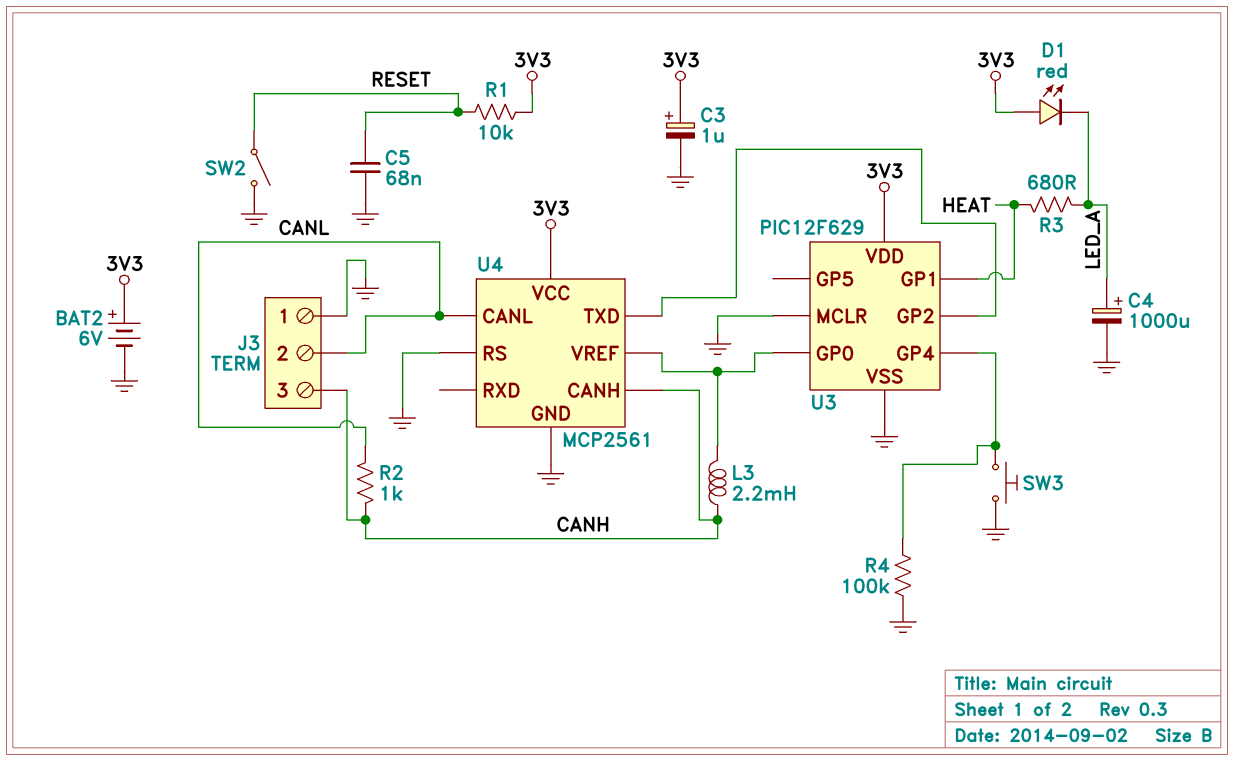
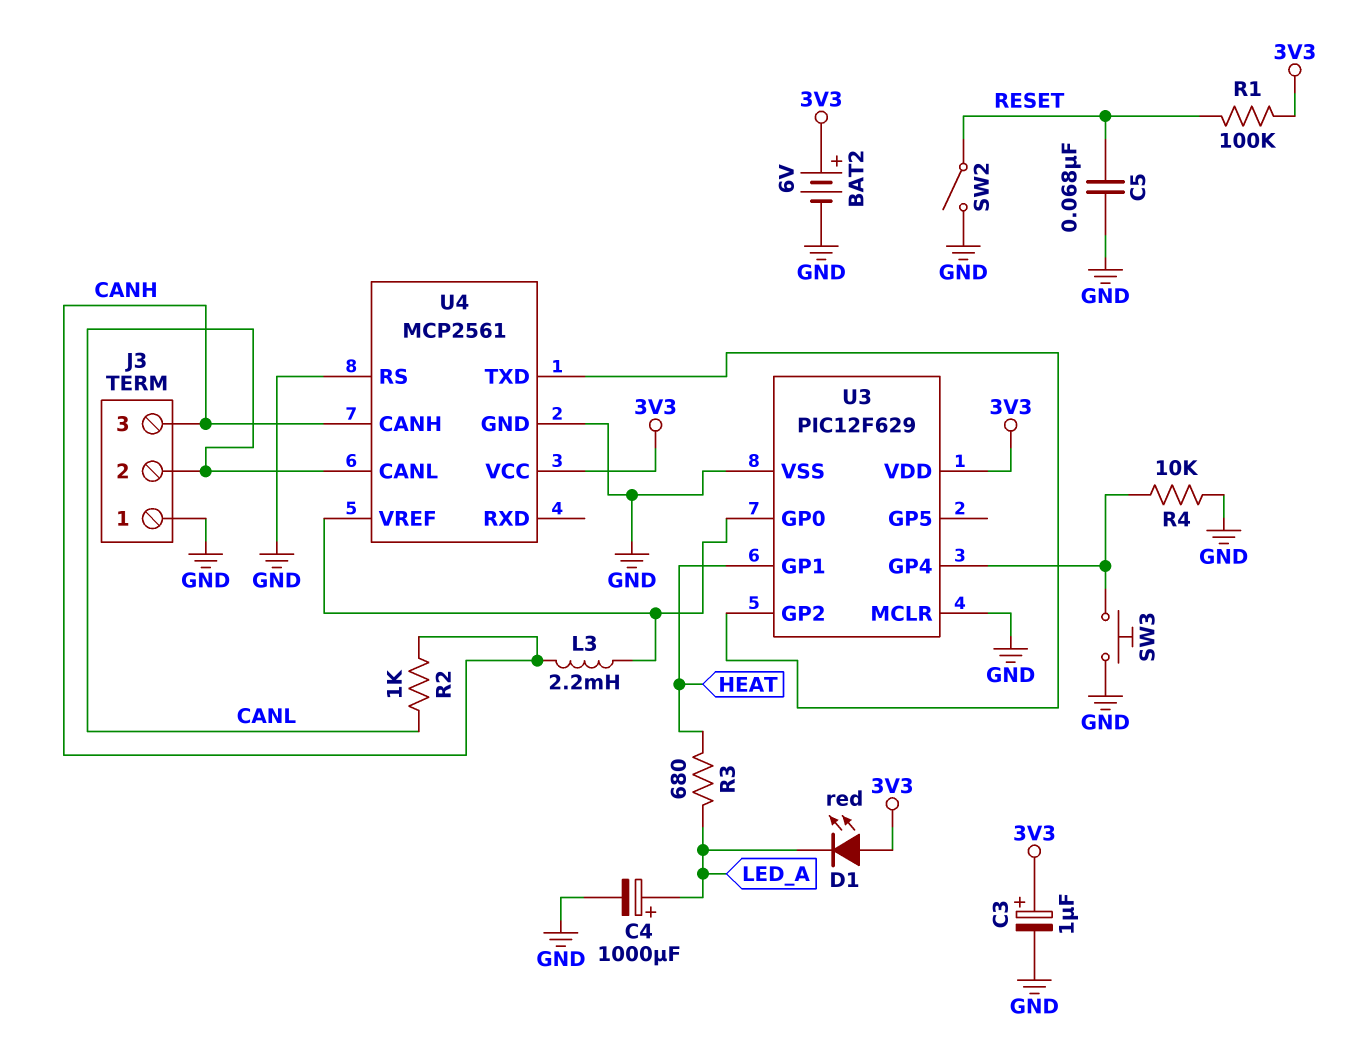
R1: 10k (3V3, RESET) -> 100k (3V3, RESET)
R4: 100k (GND, U3/GP4) -> 10k (GND, U3/GP4)

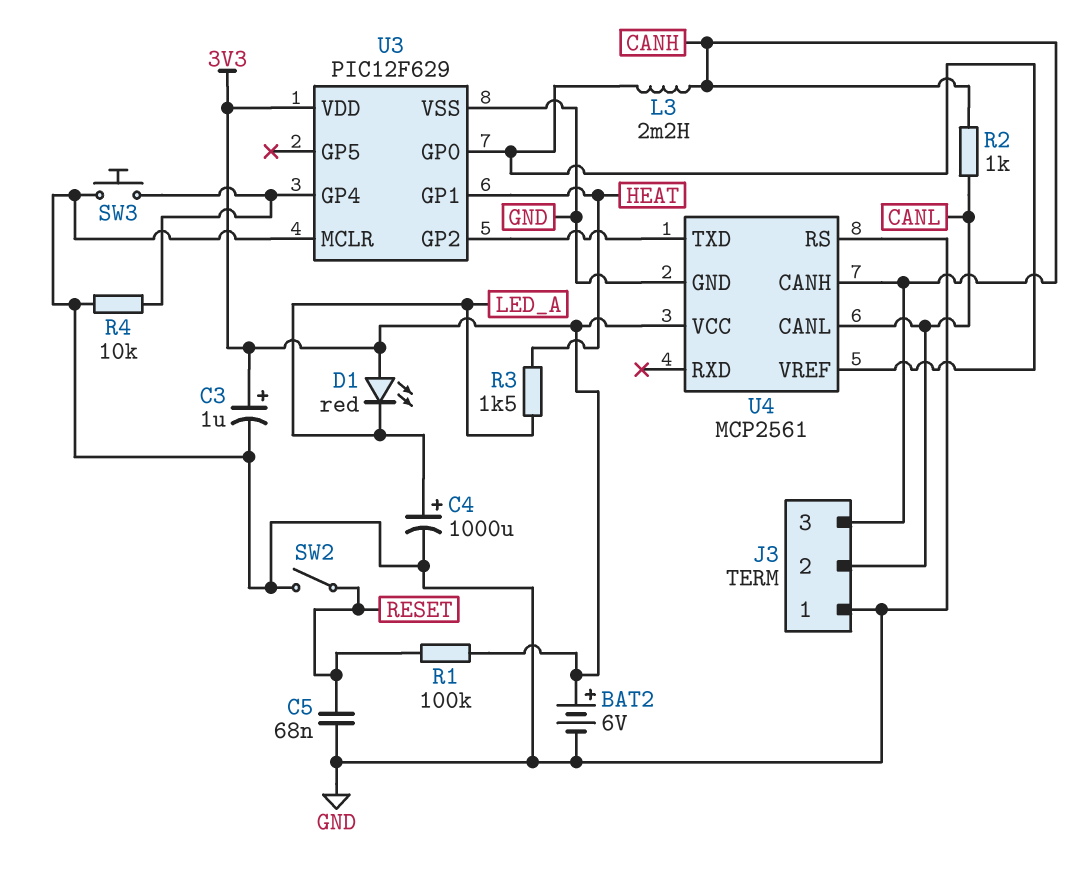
R3: 680 (HEAT, LED_A) -> 1.5k (HEAT, LED_A)

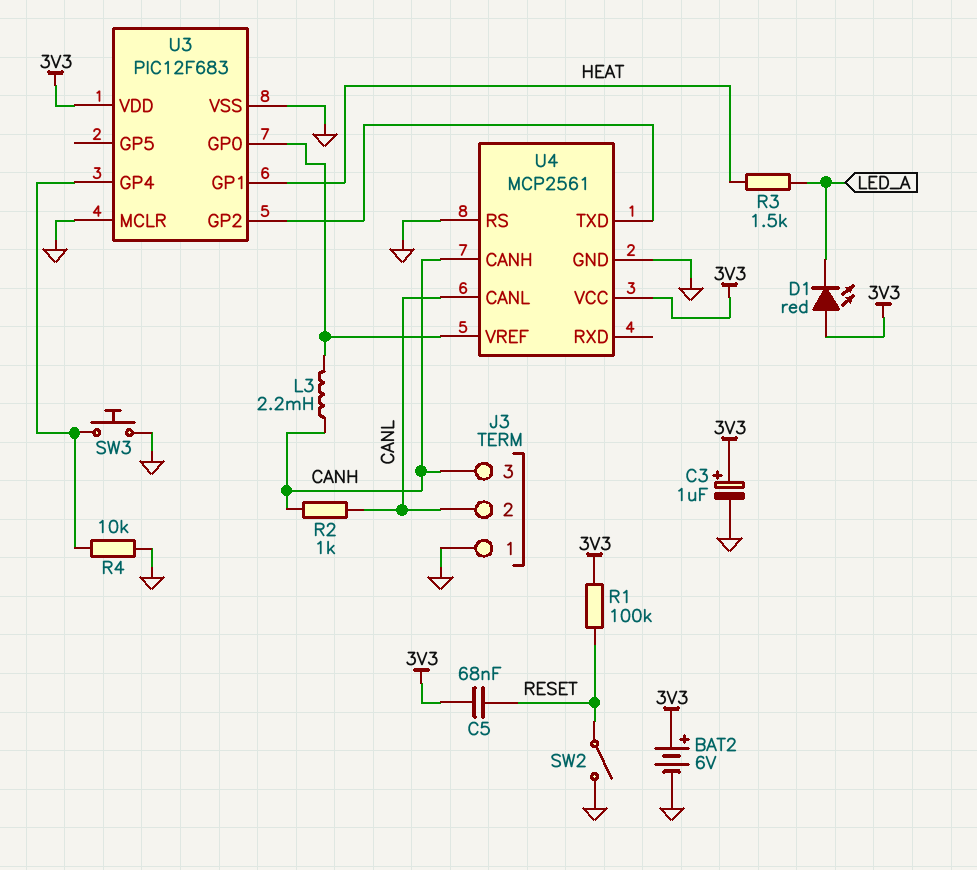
C4: 1000uF (plus LED_A, minus GND) -> none
C5: 68nF (GND, RESET) -> 68nF (3V3, RESET)
U3: PIC12F629 -> PIC12F683

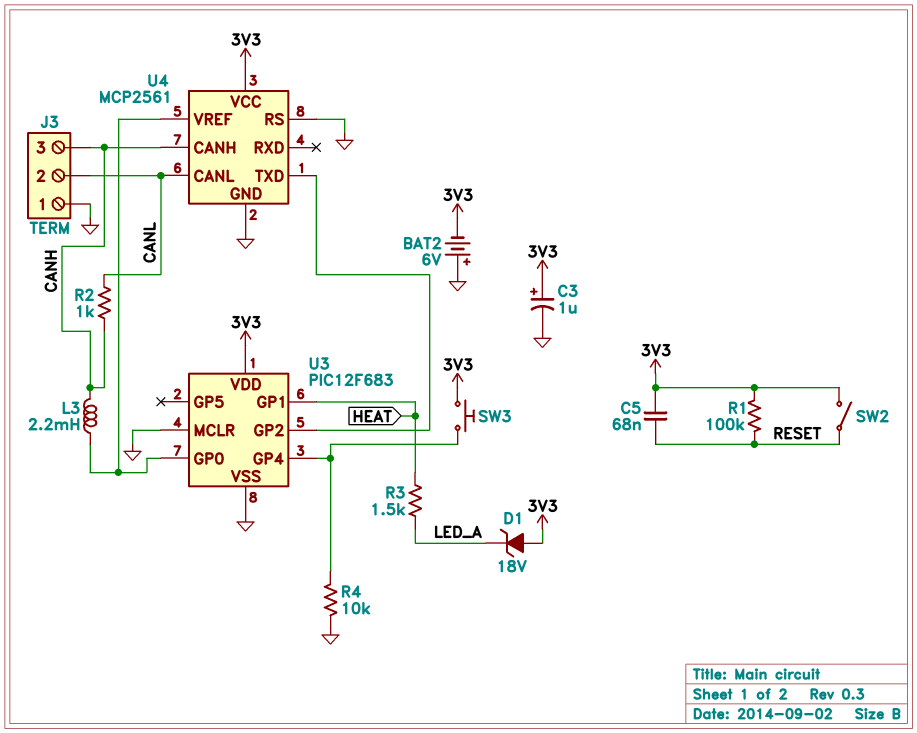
BAT2: 6V (plus 3V3, minus GND) -> 6V (plus GND, minus 3V3)
D1: LED red (A 3V3, K LED_A) -> zener 18V (A 3V3, K LED_A)
SW2: switch (GND, RESET) -> switch (3V3, RESET)
SW3: button (GND, U3/GP4) -> button (3V3, U3/GP4)

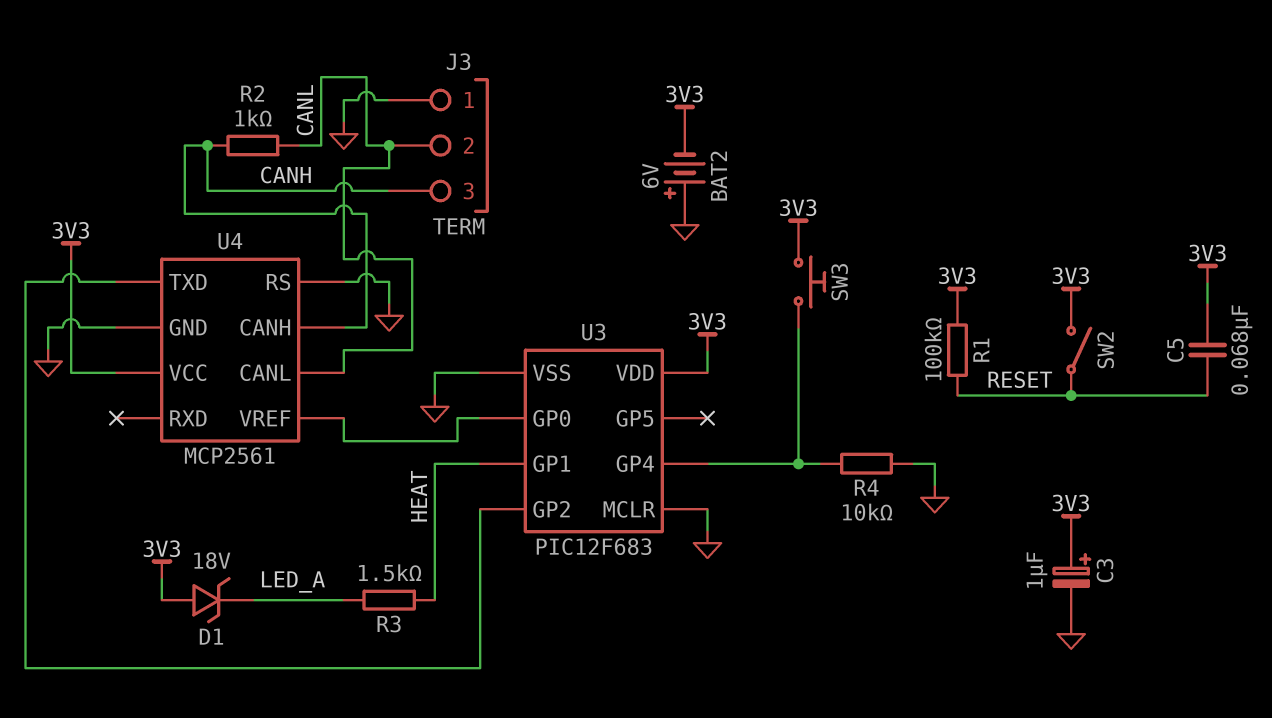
L3: 2.2mH (CANH, U3/GP0) -> none

